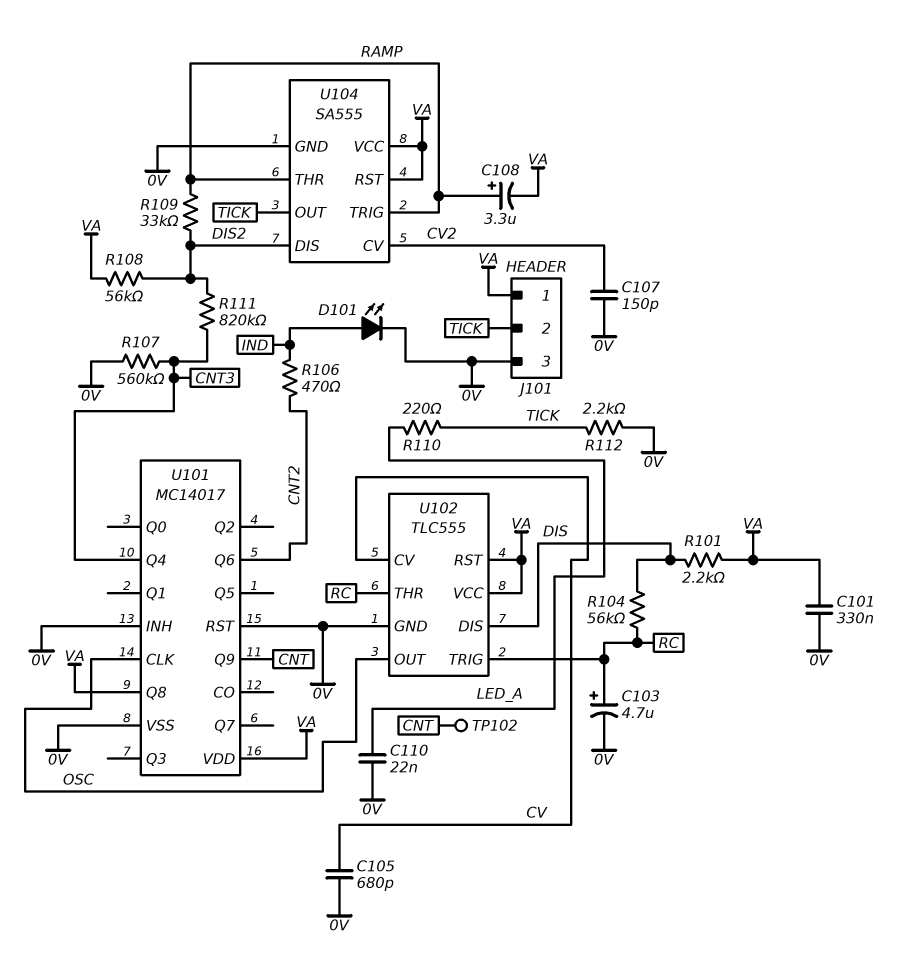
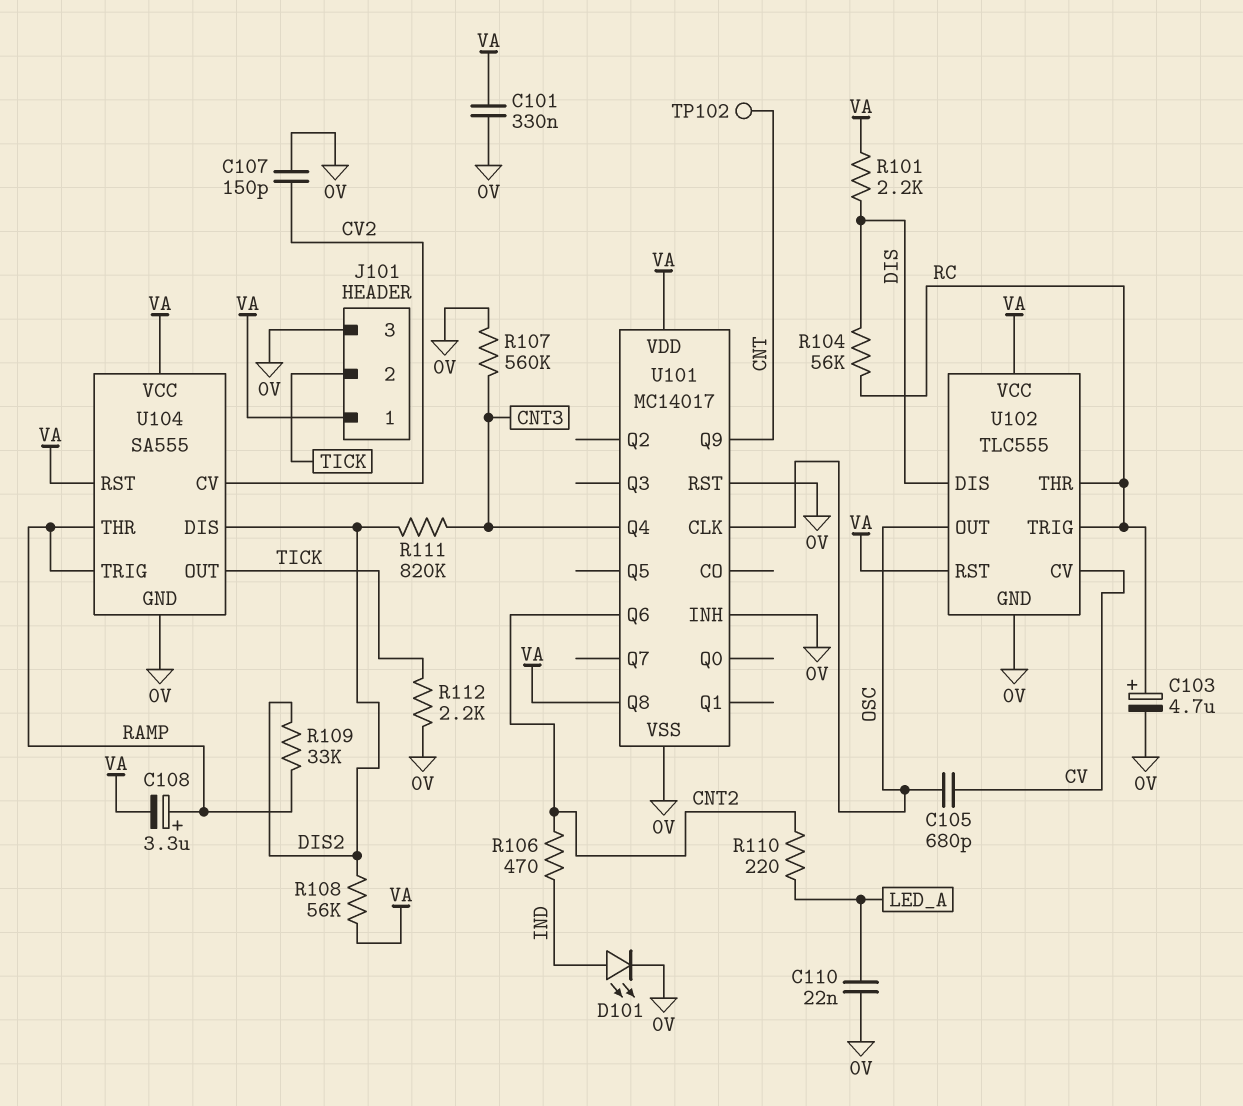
C105: 680pF (0V, CV) -> 680pF (CV, OSC)
R110: 220 (LED_A, TICK) -> 220 (CNT2, LED_A)

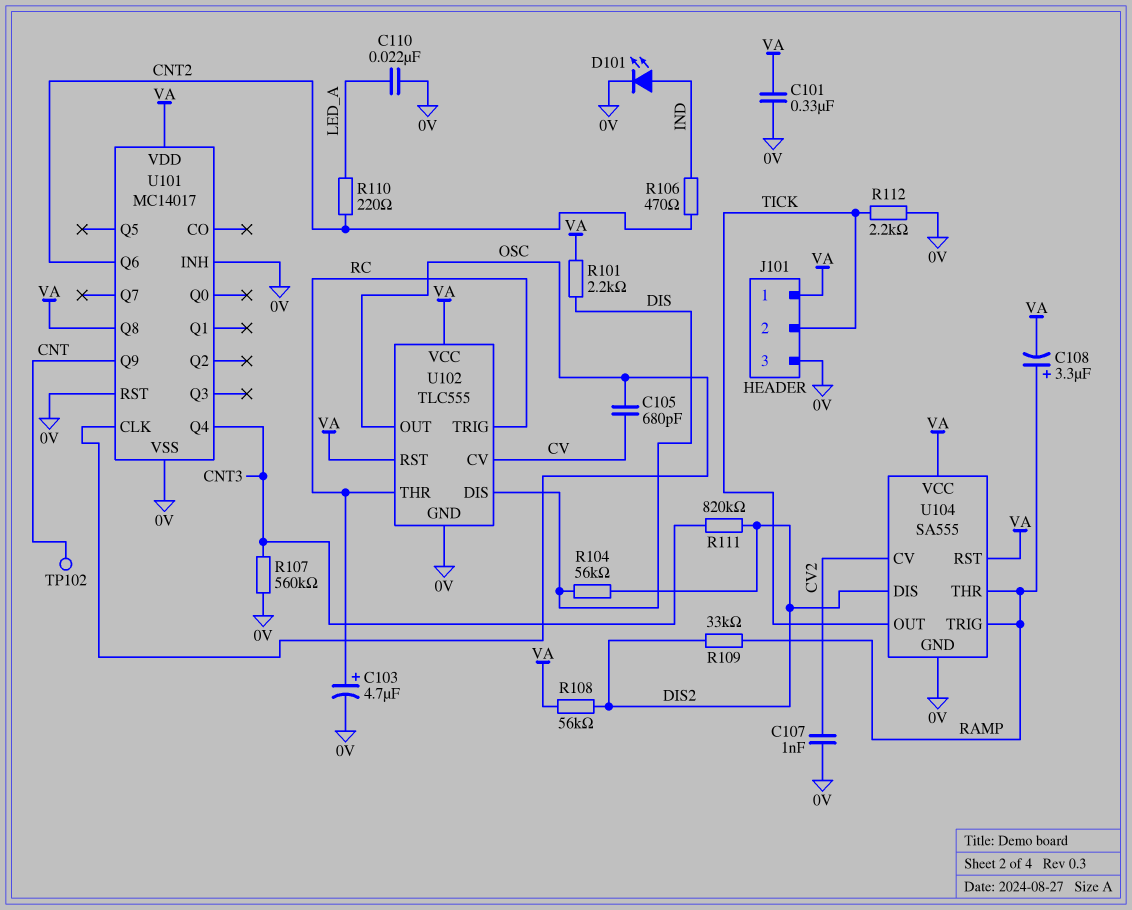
C107: 150pF (0V, CV2) -> 1nF (0V, CV2)
R104: 56k (DIS, RC) -> 56k (DIS, DIS2)

